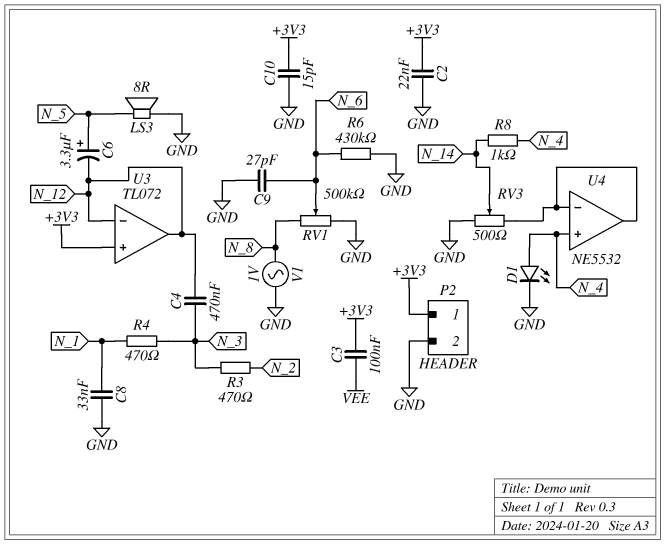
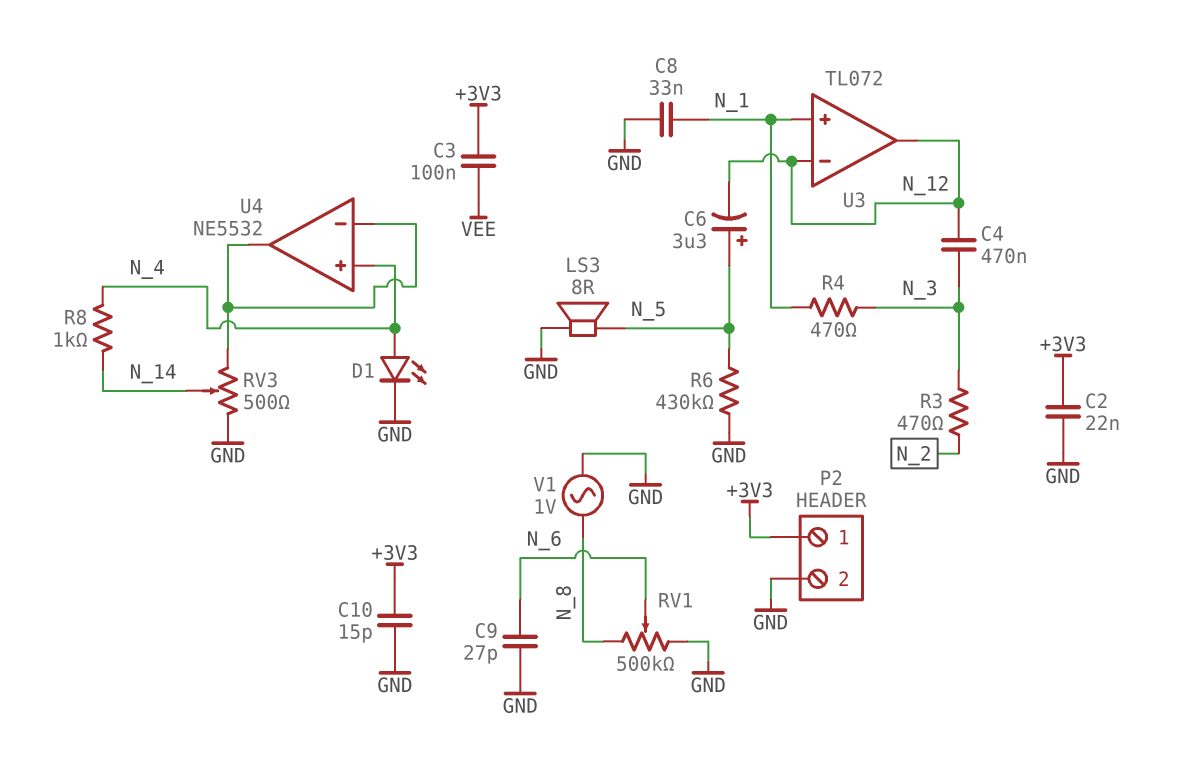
R6: 430k (GND, N_6) -> 430k (GND, N_5)
U3 pin in+: +3V3 -> N_1

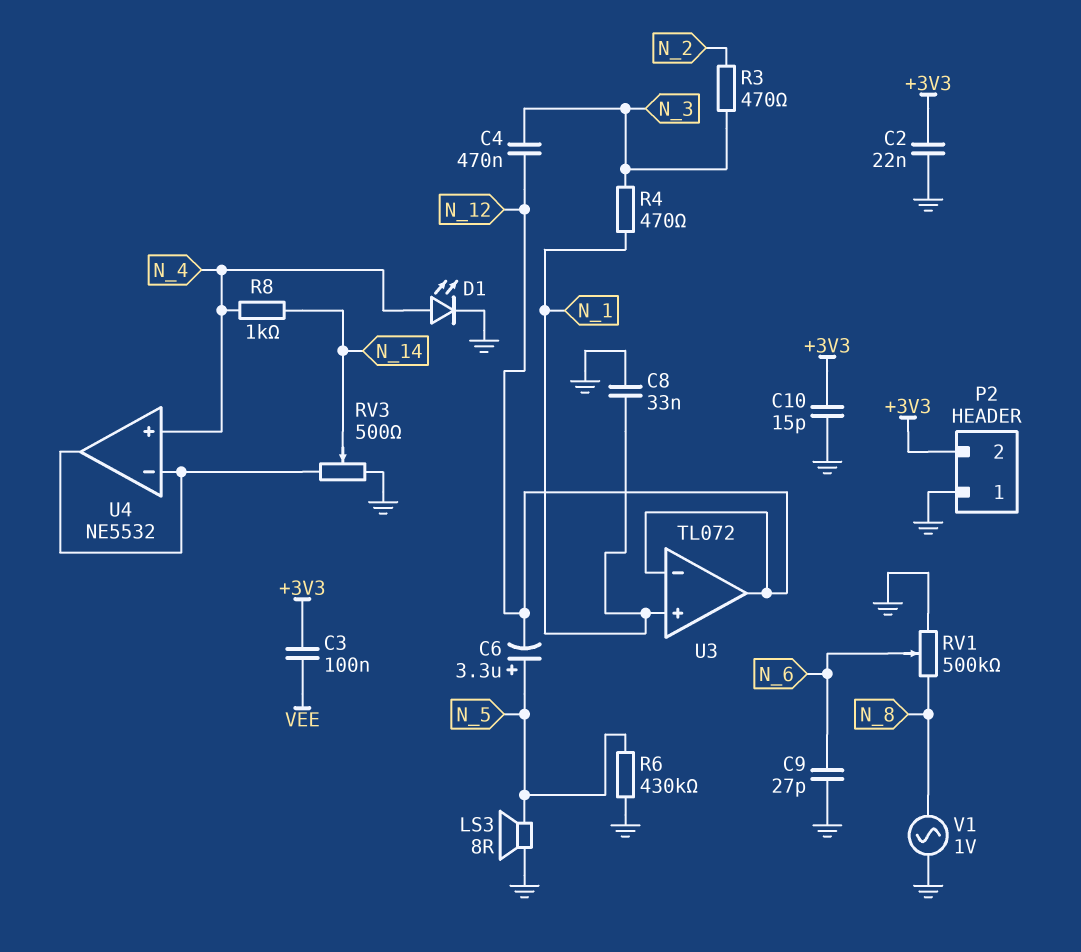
P2 pin 1: +3V3 -> GND
P2 pin 2: GND -> +3V3

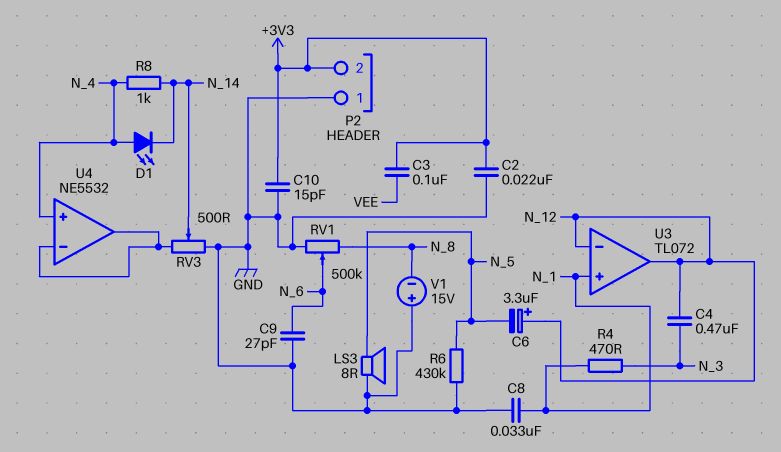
C6: 3.3uF (plus N_5, minus N_12) -> 3.3uF (plus N_12, minus N_5)
D1: LED (A N_4, K GND) -> LED (A N_4, K N_14)
R3: 470 (N_2, N_3) -> none
V1: AC 1V (GND, N_8) -> 15V (plus GND, minus N_8)

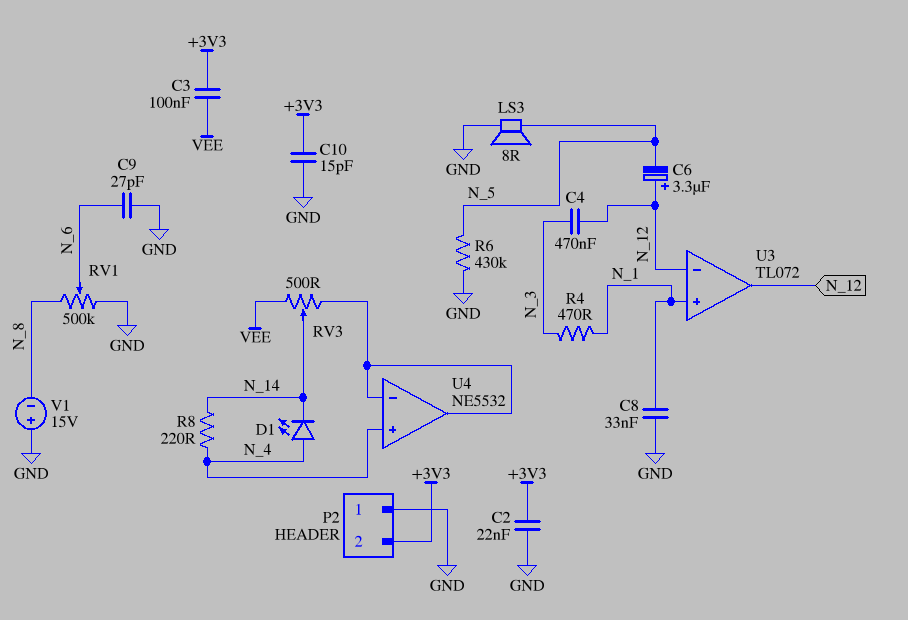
R8: 1k (N_4, N_14) -> 220 (N_4, N_14)
RV3: 500 (GND, U4/in-, wiper N_14) -> 500 (U4/in-, VEE, wiper N_14)

